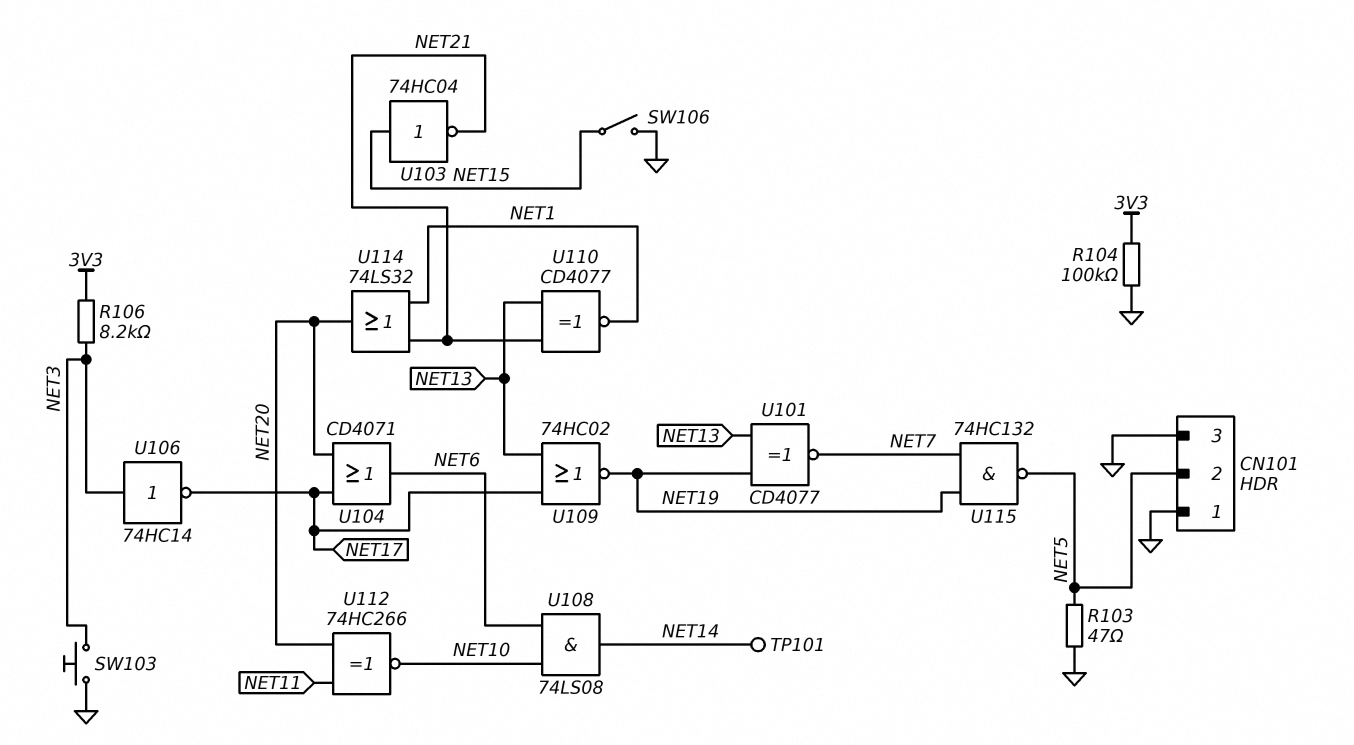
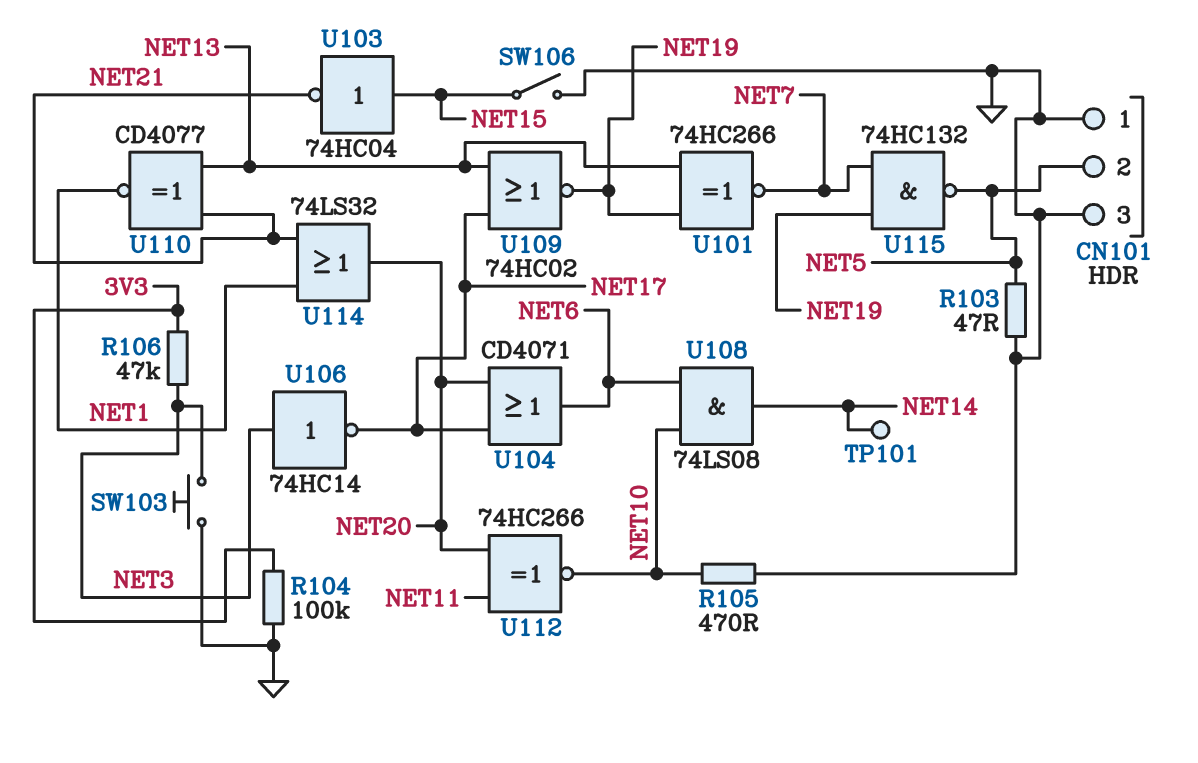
R105: none -> 470 (GND, NET10)
R106: 8.2k (3V3, NET3) -> 47k (3V3, NET3)
U101: XNOR CD4077 (in NET13, in NET19, out NET7) -> XNOR 74HC266 (in NET13, in NET19, out NET7)

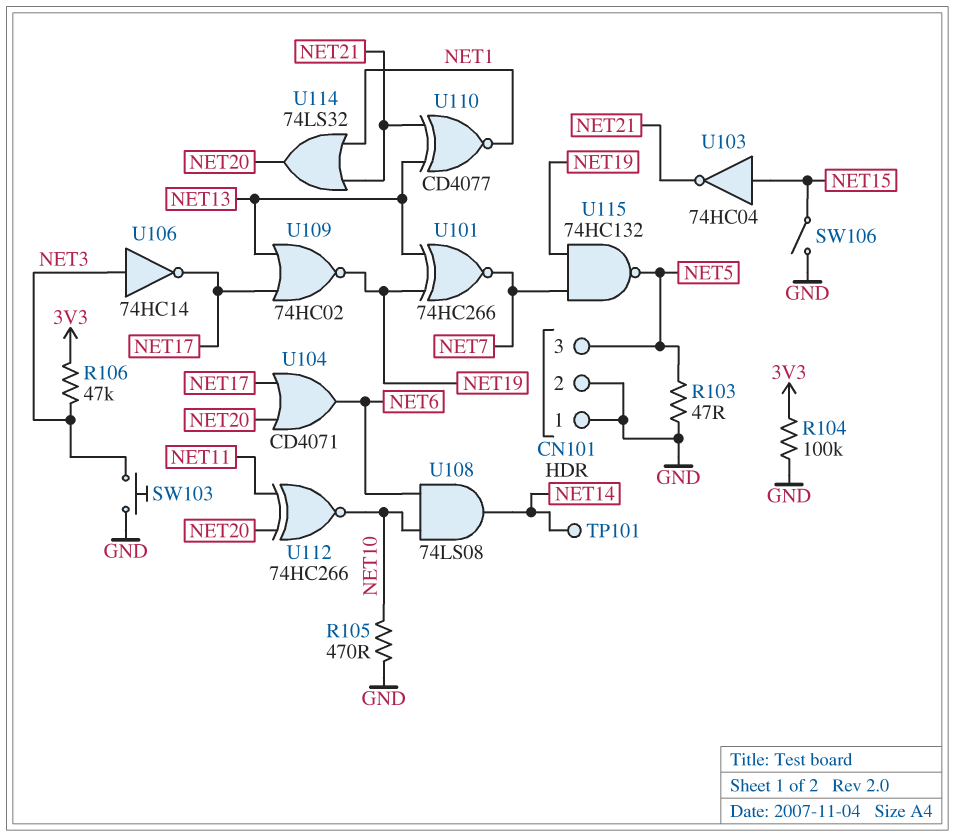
CN101 pin 2: NET5 -> GND
CN101 pin 3: GND -> NET5

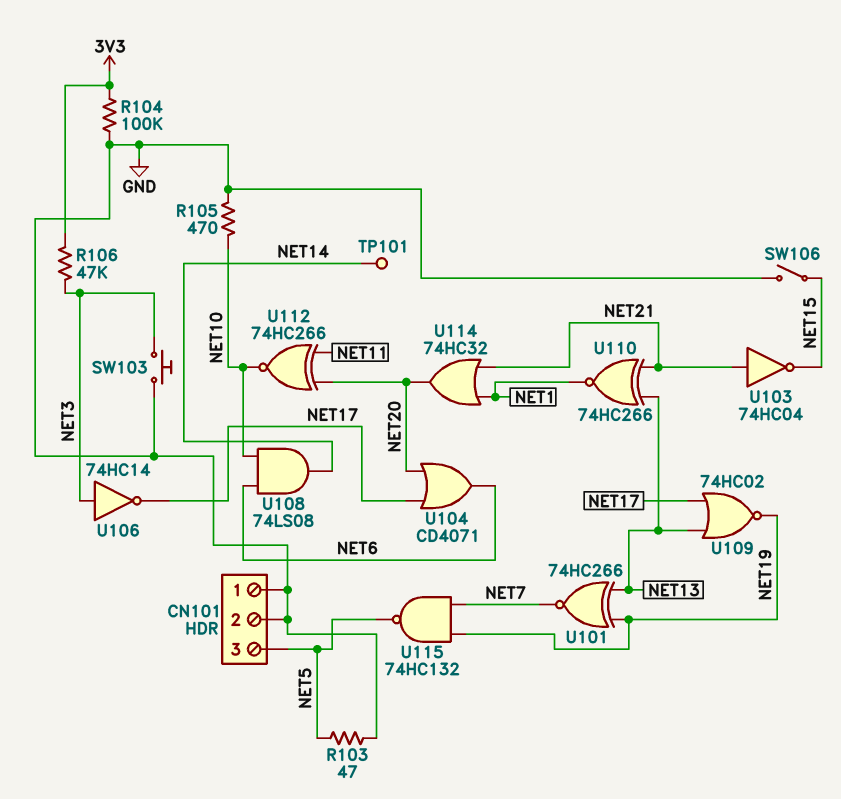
U103: NOT 74HC04 (in NET15, out NET21) -> NOT 74HC04 (in NET21, out NET15)
U110: XNOR CD4077 (in NET13, in NET21, out NET1) -> XNOR 74HC266 (in NET13, in NET21, out NET1)
U114: OR 74LS32 (in NET1, in NET21, out NET20) -> OR 74HC32 (in NET1, in NET21, out NET20)

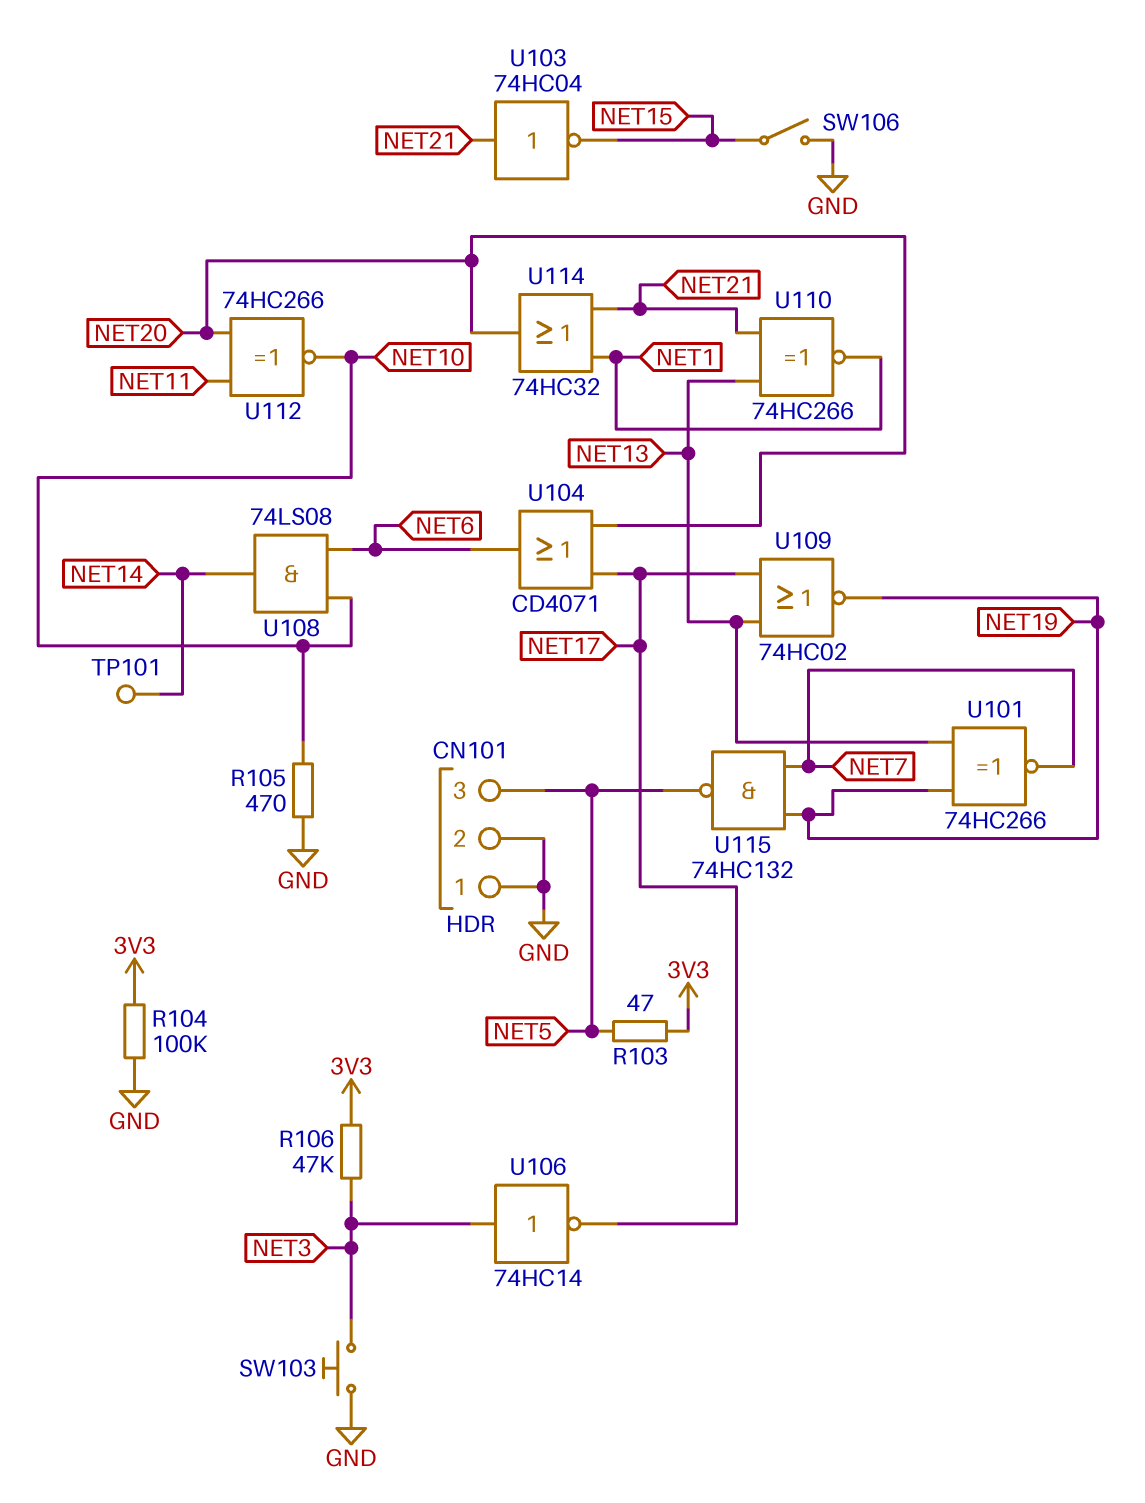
R103: 47 (GND, NET5) -> 47 (3V3, NET5)

